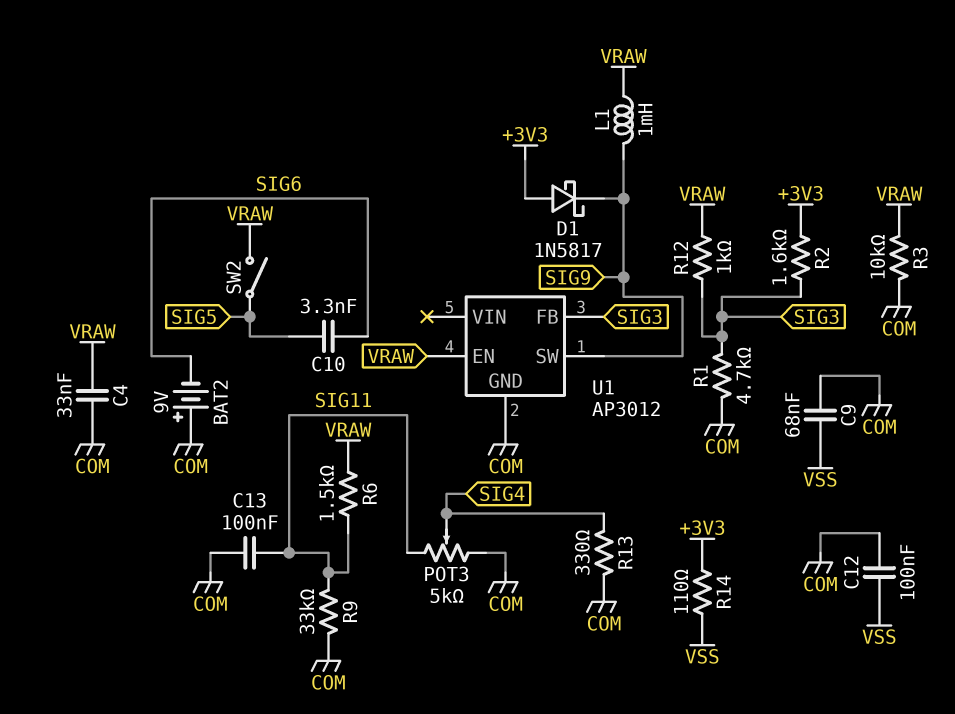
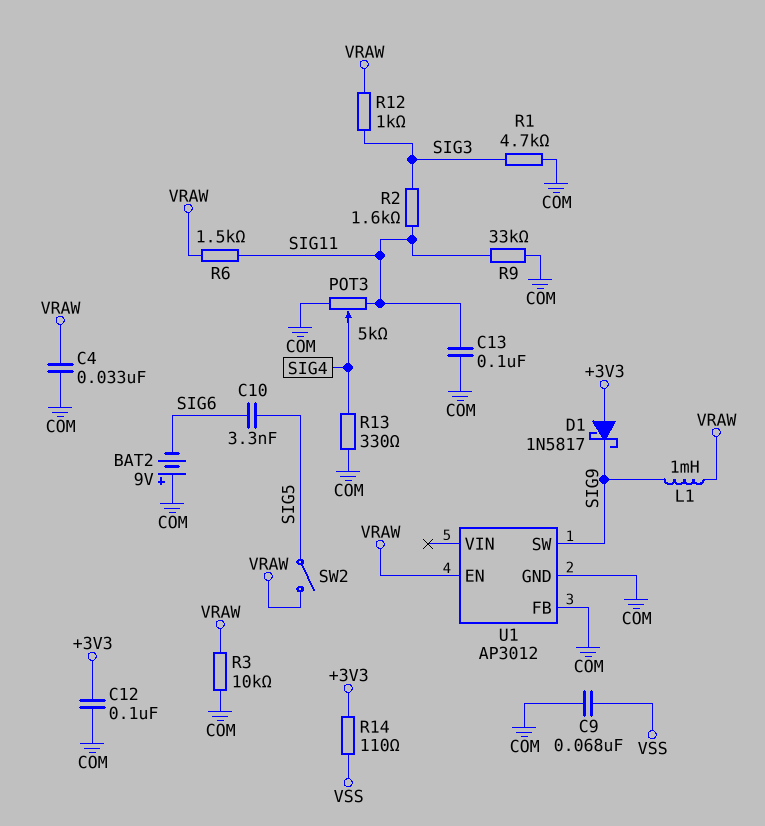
C12: 100nF (COM, VSS) -> 100nF (+3V3, COM)
R2: 1.6k (+3V3, SIG3) -> 1.6k (SIG3, SIG11)
U1 pin FB: SIG3 -> COM

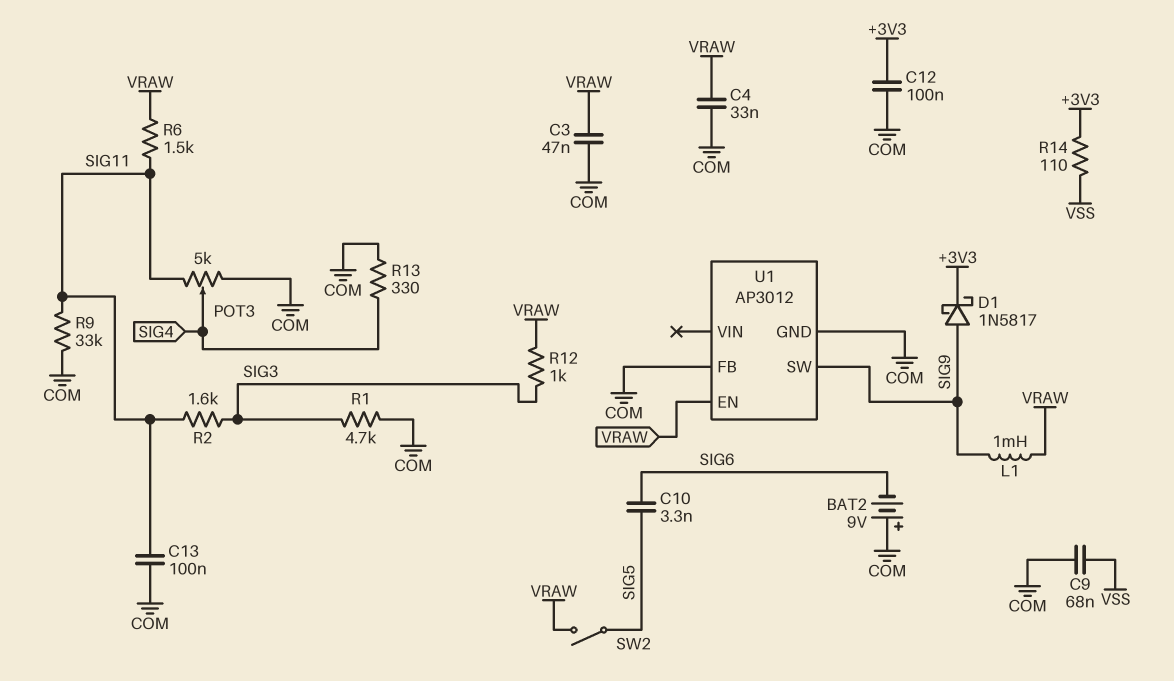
C3: none -> 47nF (COM, VRAW)
D1: schottky 1N5817 (A +3V3, K SIG9) -> schottky 1N5817 (A SIG9, K +3V3)
R3: 10k (COM, VRAW) -> none

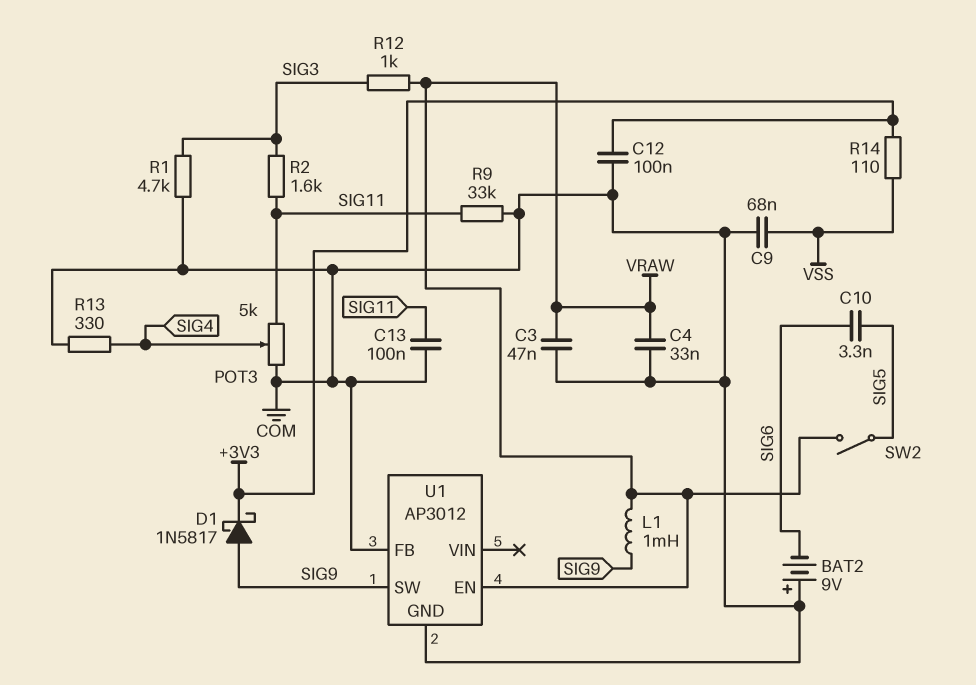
R6: 1.5k (SIG11, VRAW) -> none

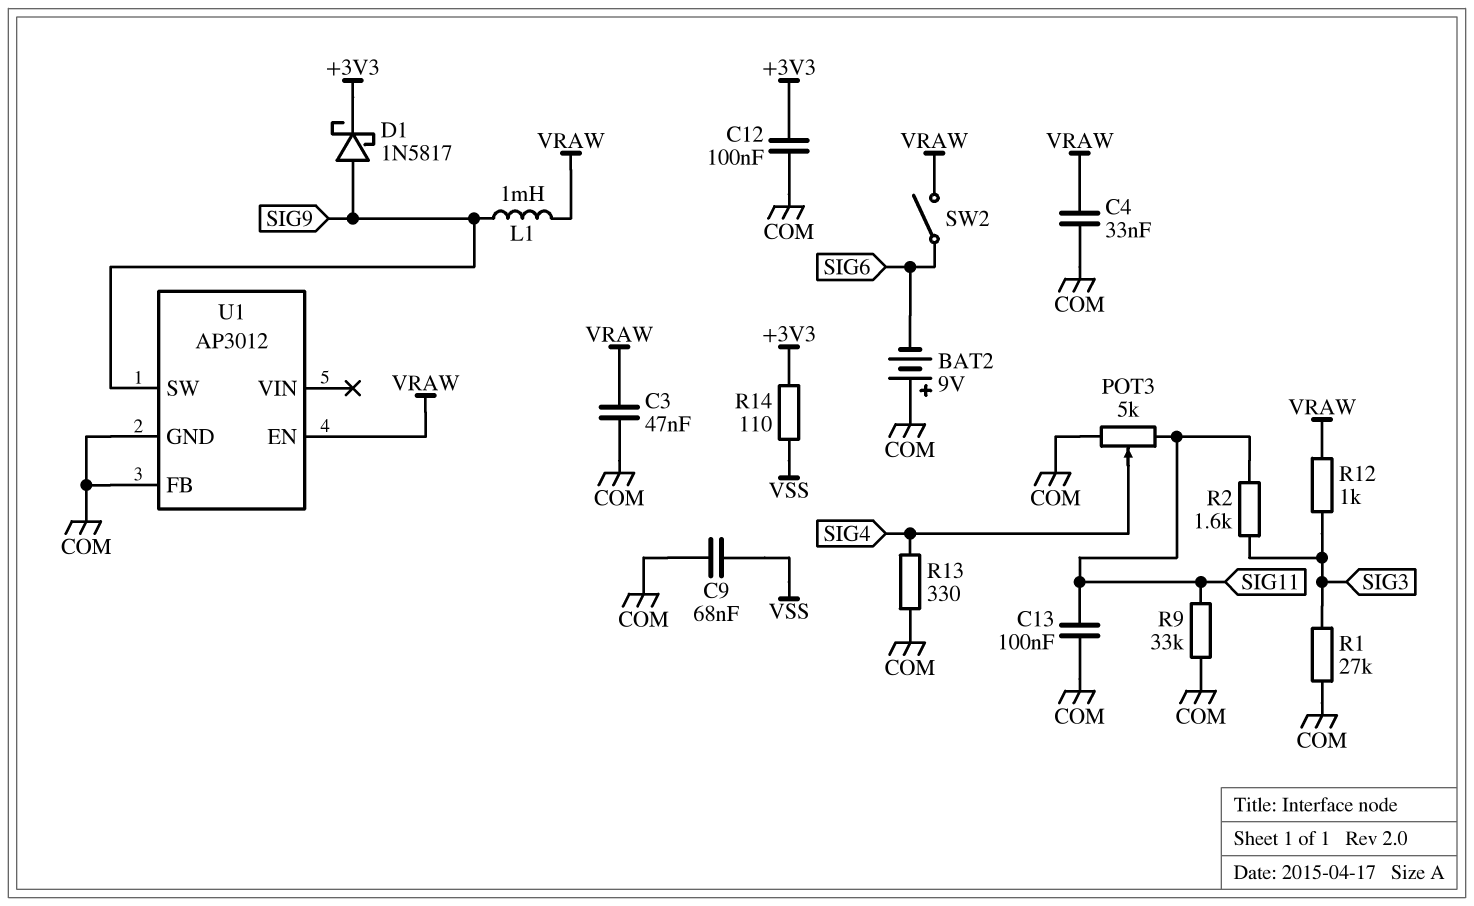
C10: 3.3nF (SIG5, SIG6) -> none
R1: 4.7k (COM, SIG3) -> 27k (COM, SIG3)
SW2: switch (SIG5, VRAW) -> switch (SIG6, VRAW)

